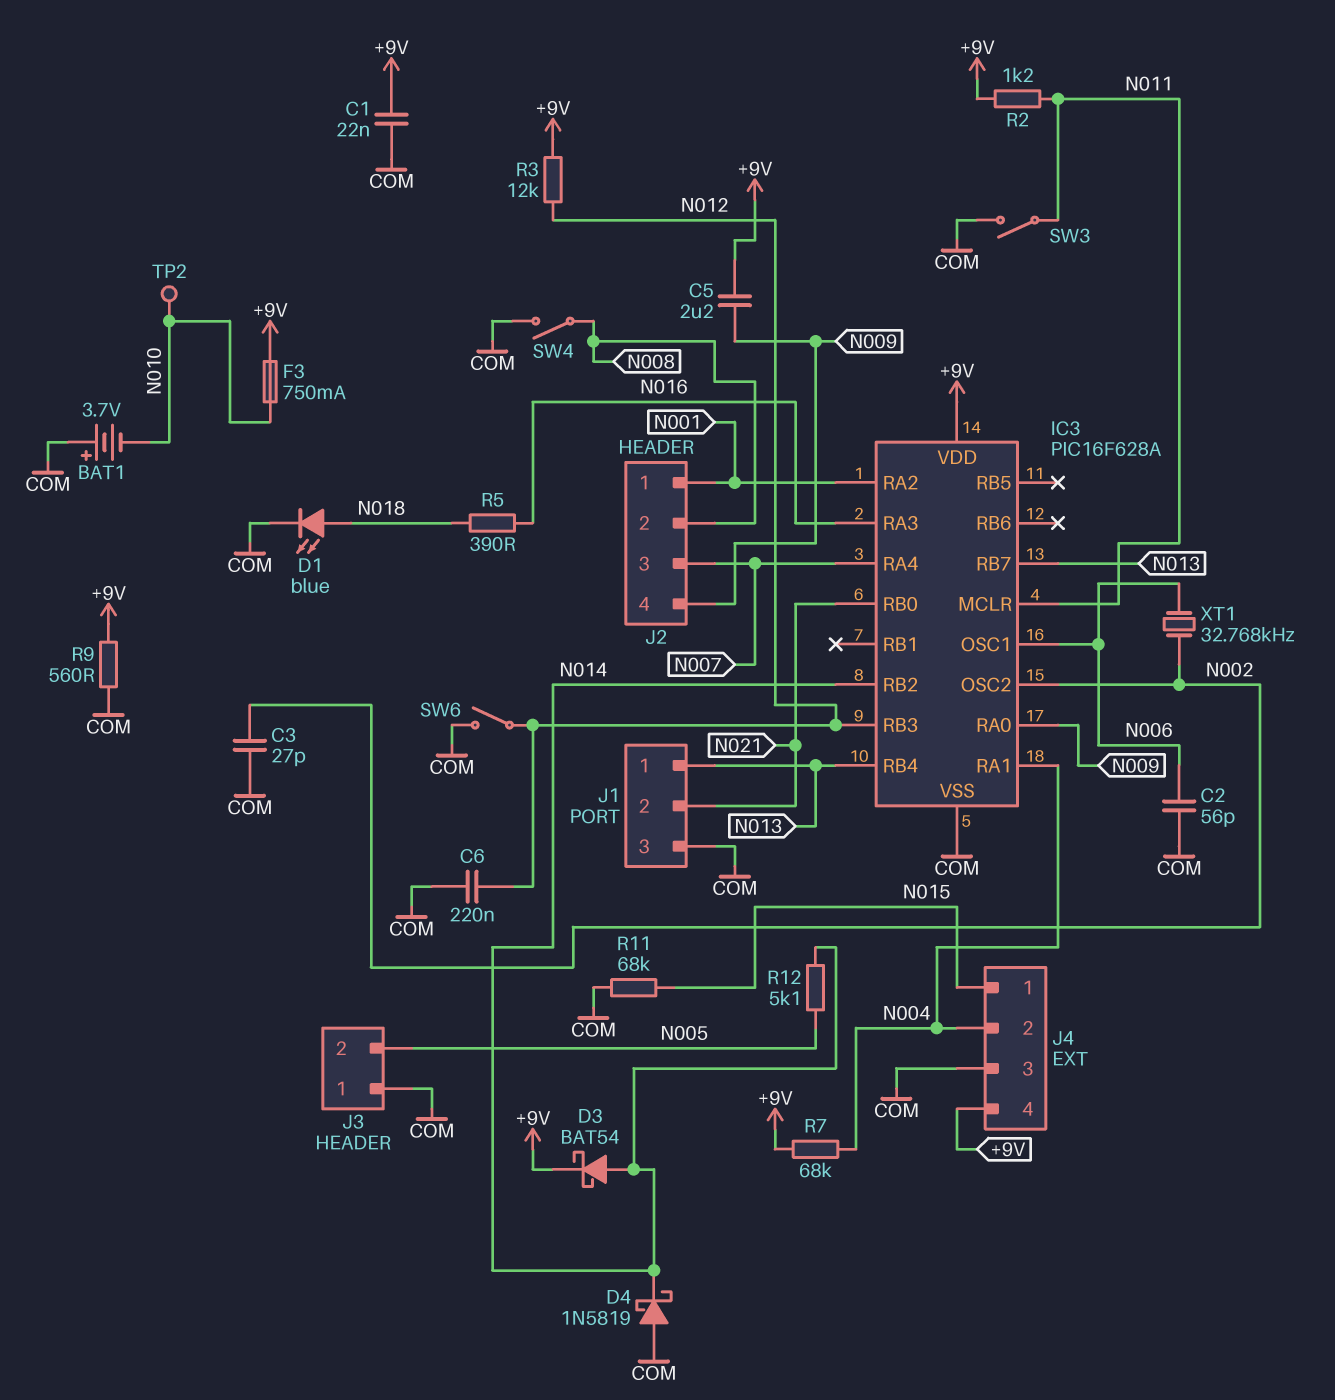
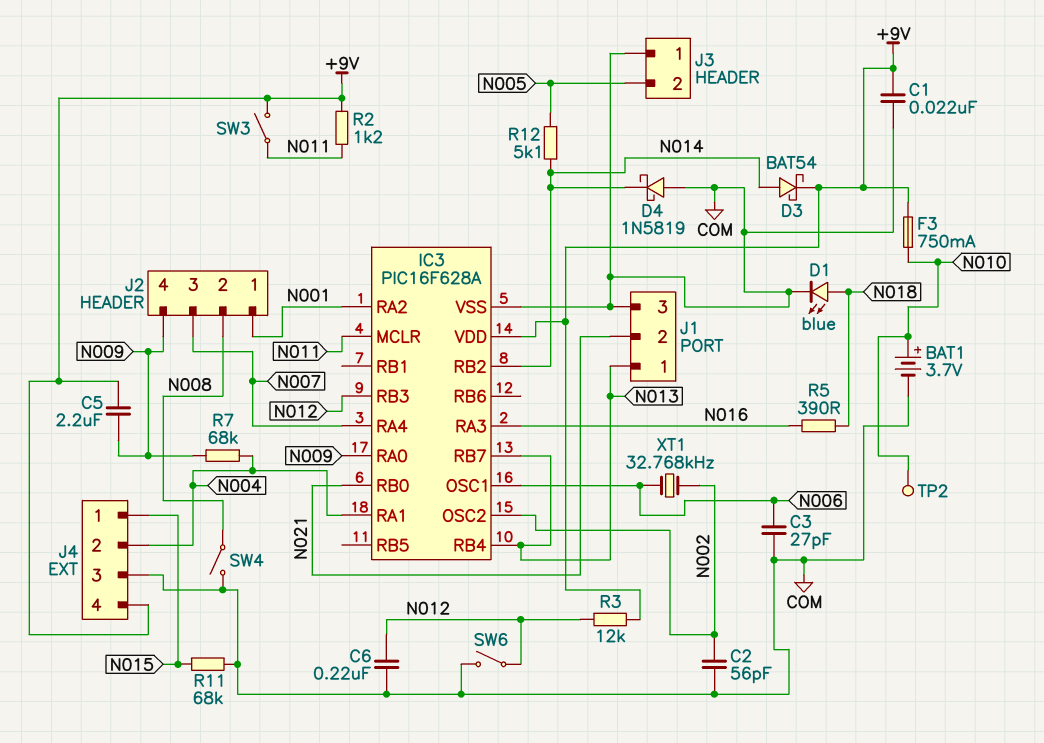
BAT1: 3.7V (plus COM, minus N010) -> 3.7V (plus N010, minus COM)
C2: 56pF (COM, N006) -> 56pF (COM, N002)
C3: 27pF (COM, N002) -> 27pF (COM, N006)
R7: 68k (+9V, N004) -> 68k (N004, N009)
R9: 560 (+9V, COM) -> none
SW3: switch (COM, N011) -> switch (+9V, N011)

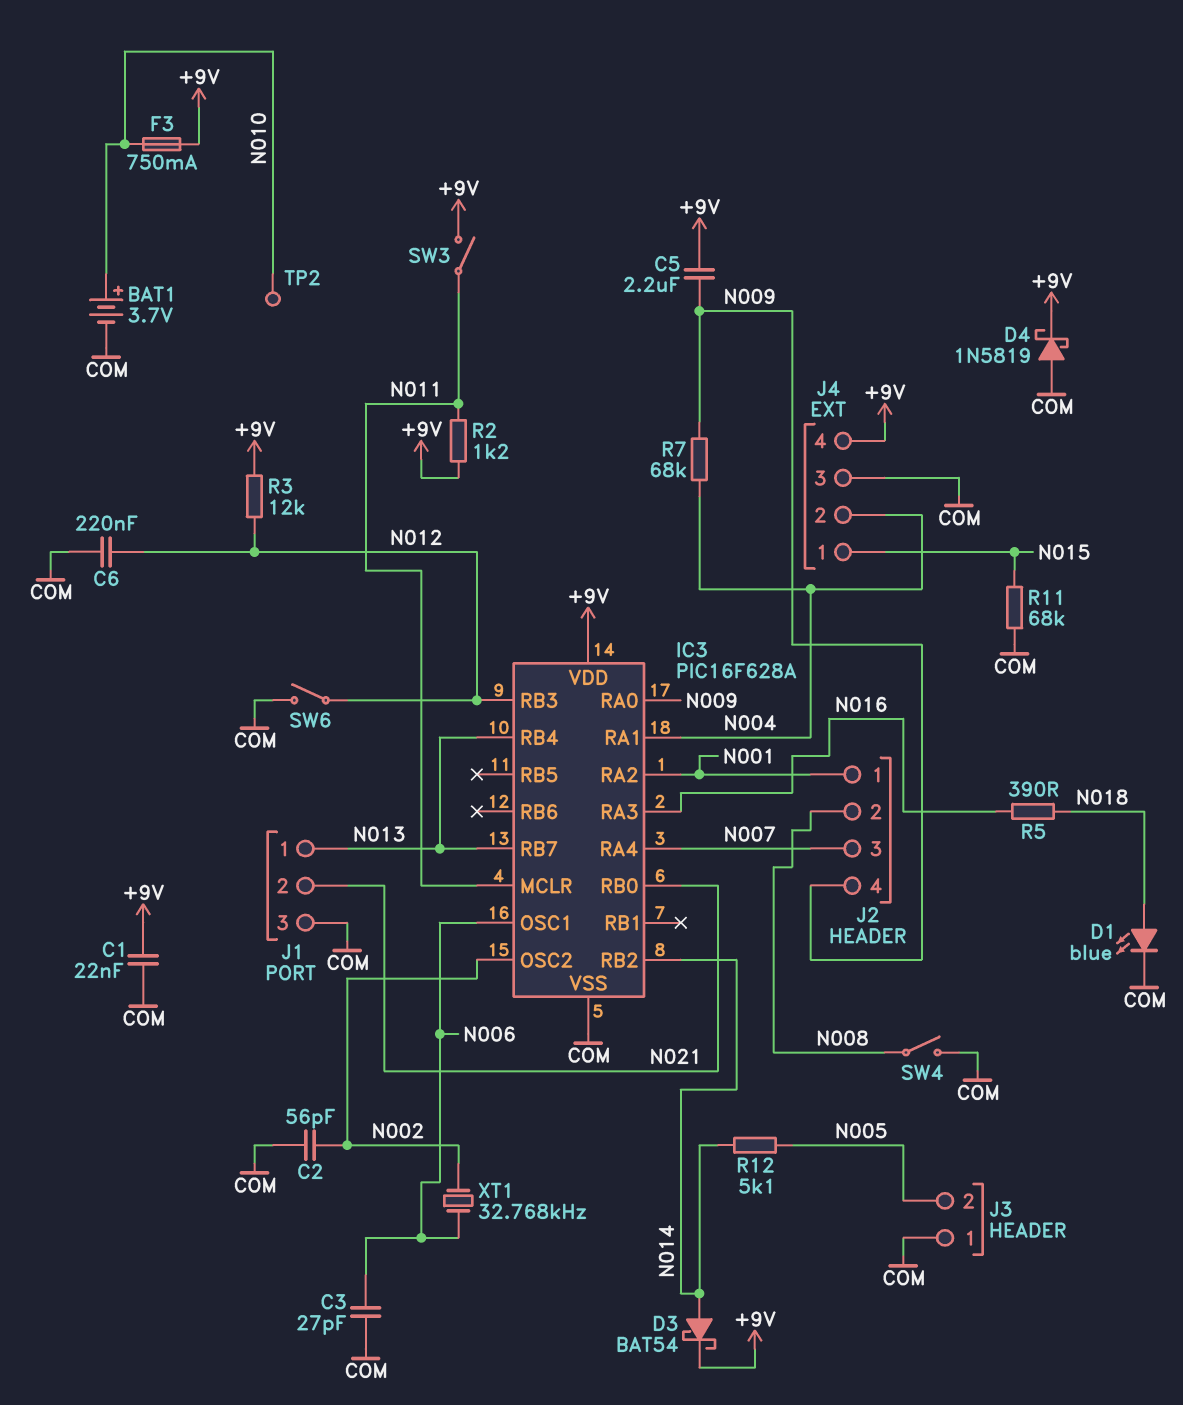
D4: schottky 1N5819 (A COM, K N014) -> schottky 1N5819 (A COM, K +9V)

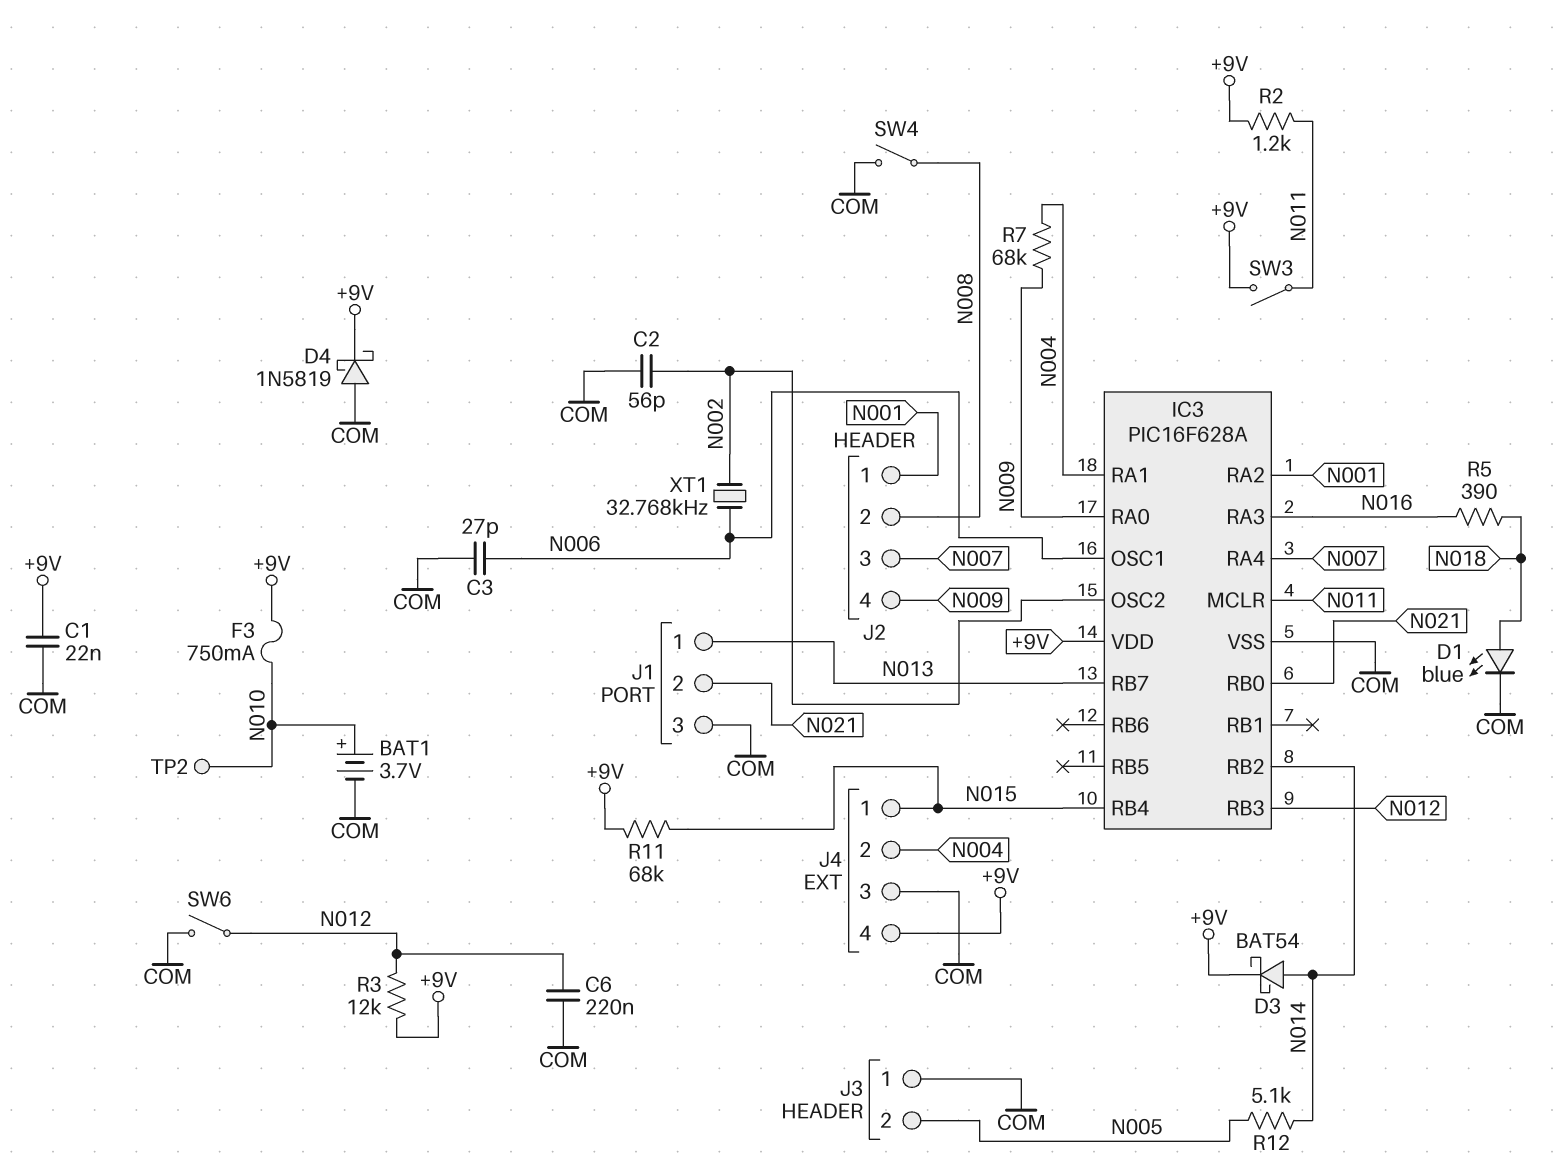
C5: 2.2uF (+9V, N009) -> none
IC3 pin RB4: N013 -> N015
R11: 68k (COM, N015) -> 68k (+9V, N015)

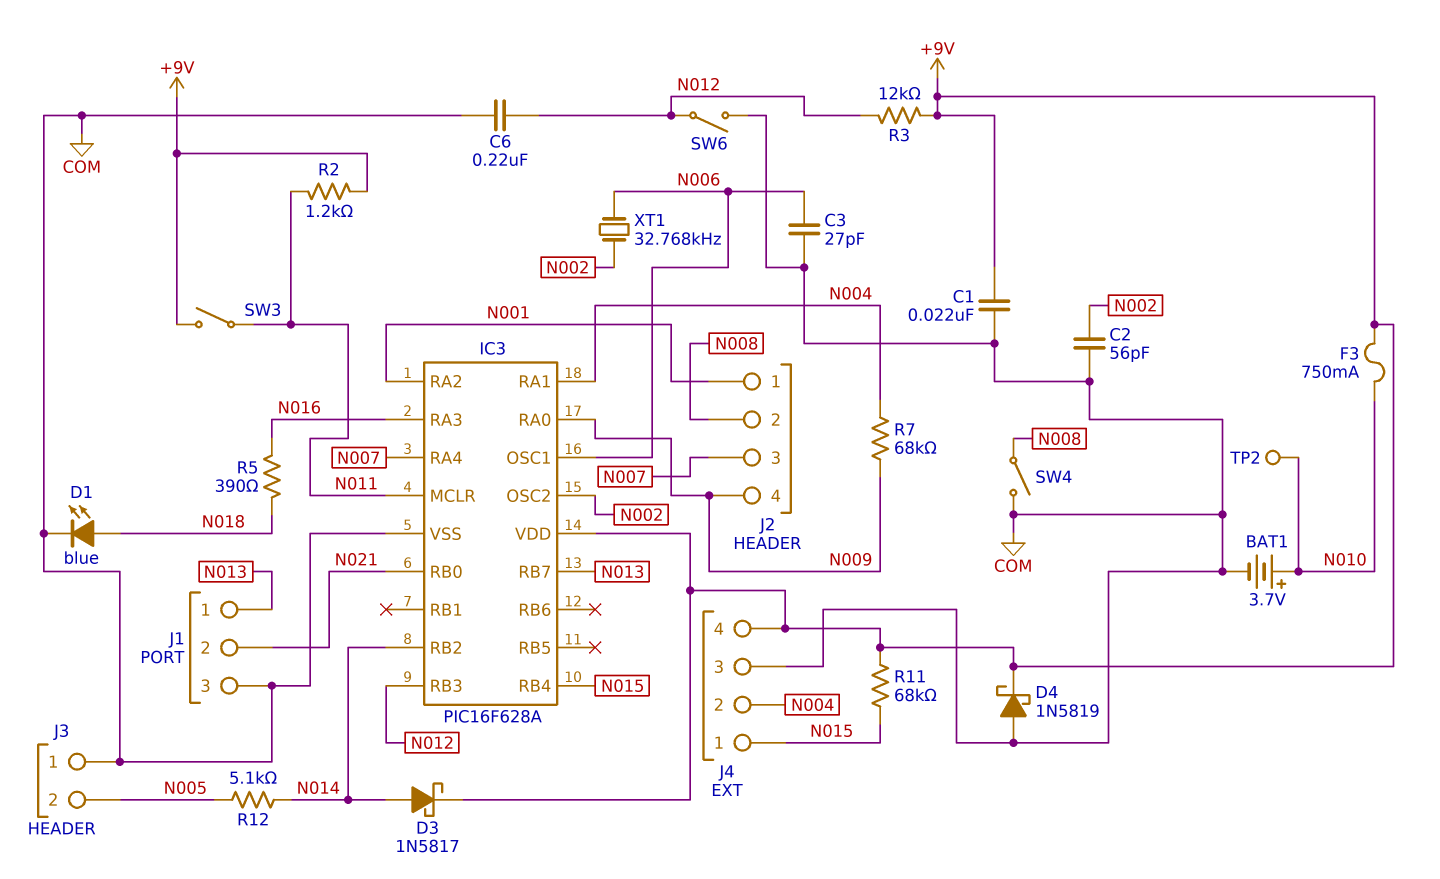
D3: schottky BAT54 (A N014, K +9V) -> schottky 1N5817 (A N014, K +9V)

